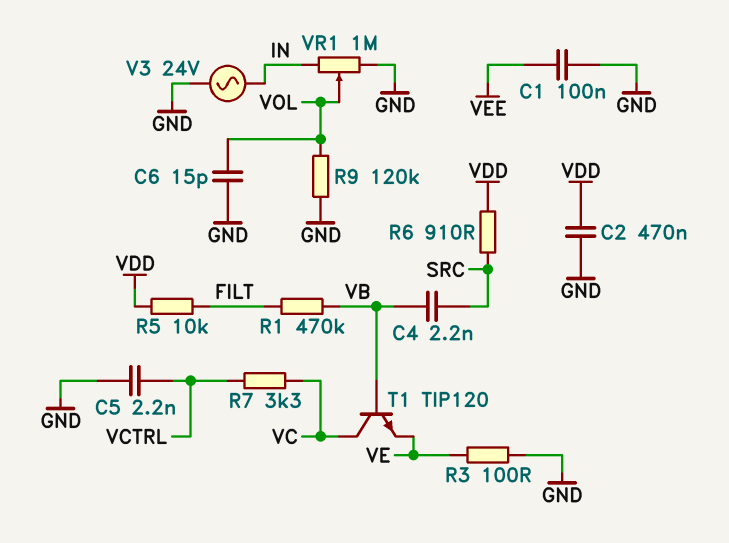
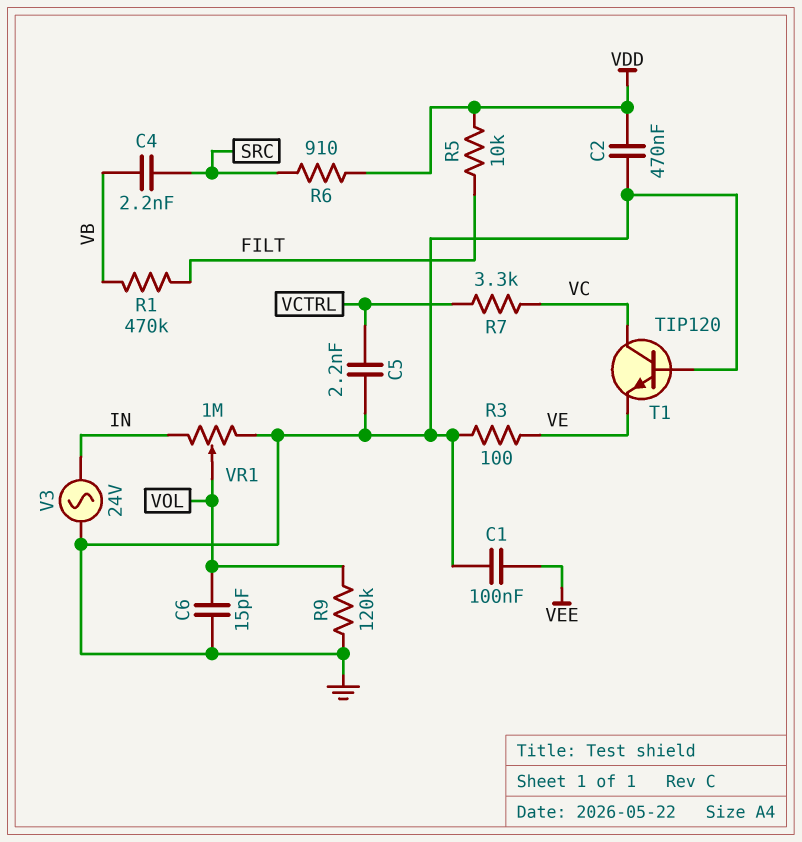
T1: NPN TIP120 (B VB, C VC, E VE) -> NPN TIP120 (B GND, C VC, E VE)

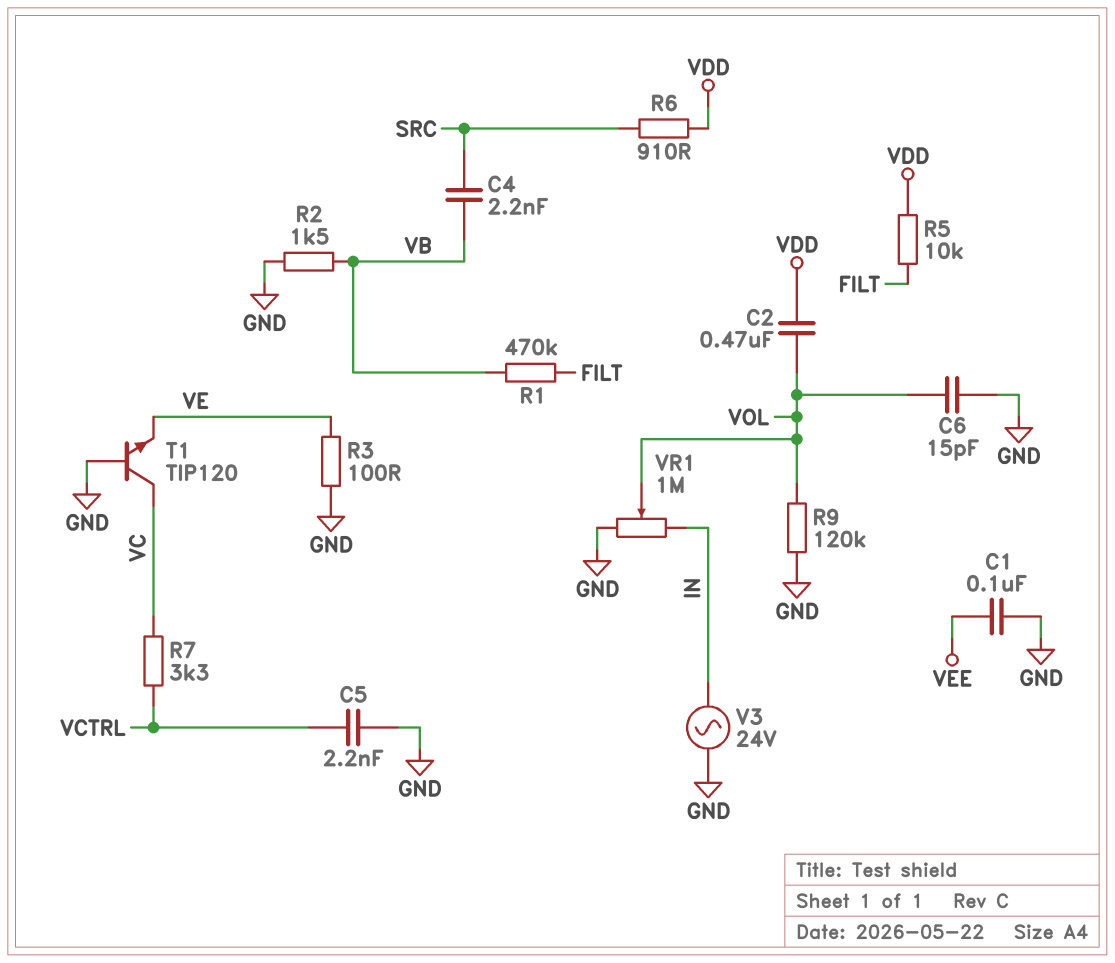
C2: 470nF (GND, VDD) -> 470nF (VDD, VOL)
R2: none -> 1.5k (GND, VB)

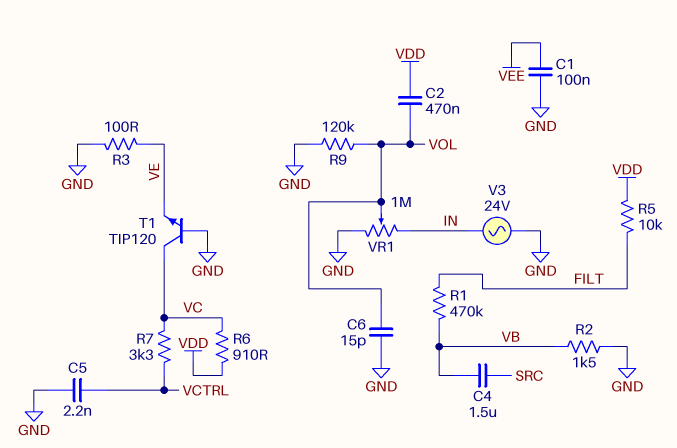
C4: 2.2nF (SRC, VB) -> 1.5uF (SRC, VB)
R6: 910 (SRC, VDD) -> 910 (VC, VDD)

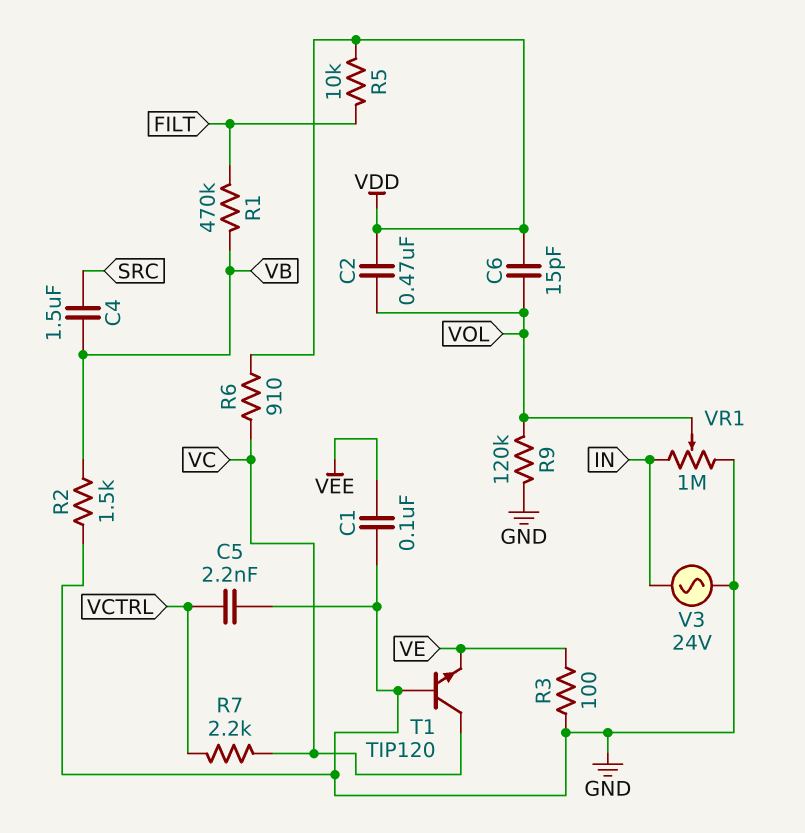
C6: 15pF (GND, VOL) -> 15pF (VDD, VOL)
R7: 3.3k (VC, VCTRL) -> 2.2k (VC, VCTRL)

